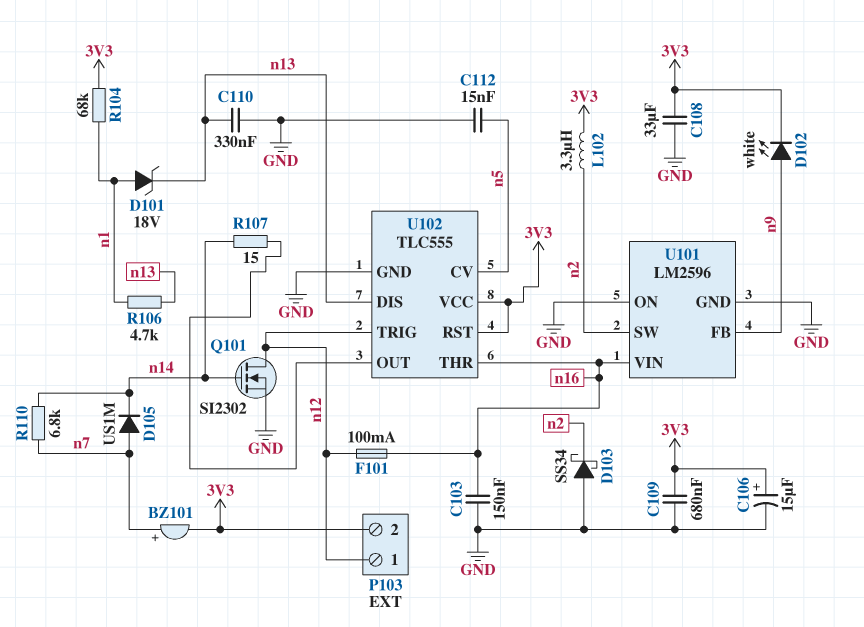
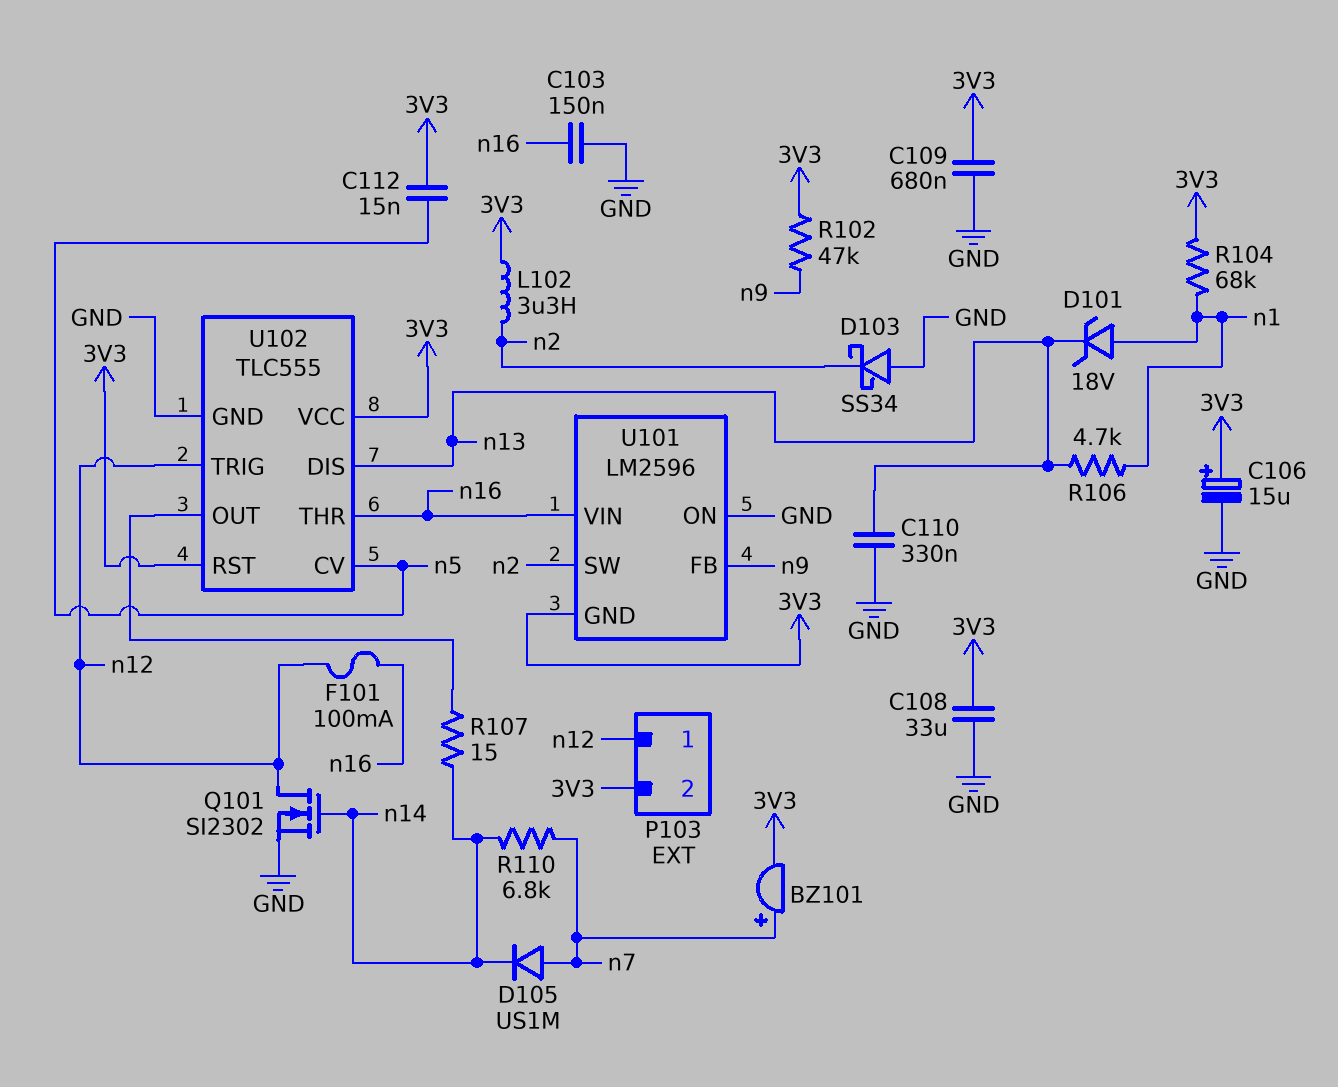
C112: 15nF (GND, n5) -> 15nF (3V3, n5)
D102: LED white (A n9, K 3V3) -> none
R102: none -> 47k (3V3, n9)
U101 pin GND: GND -> 3V3

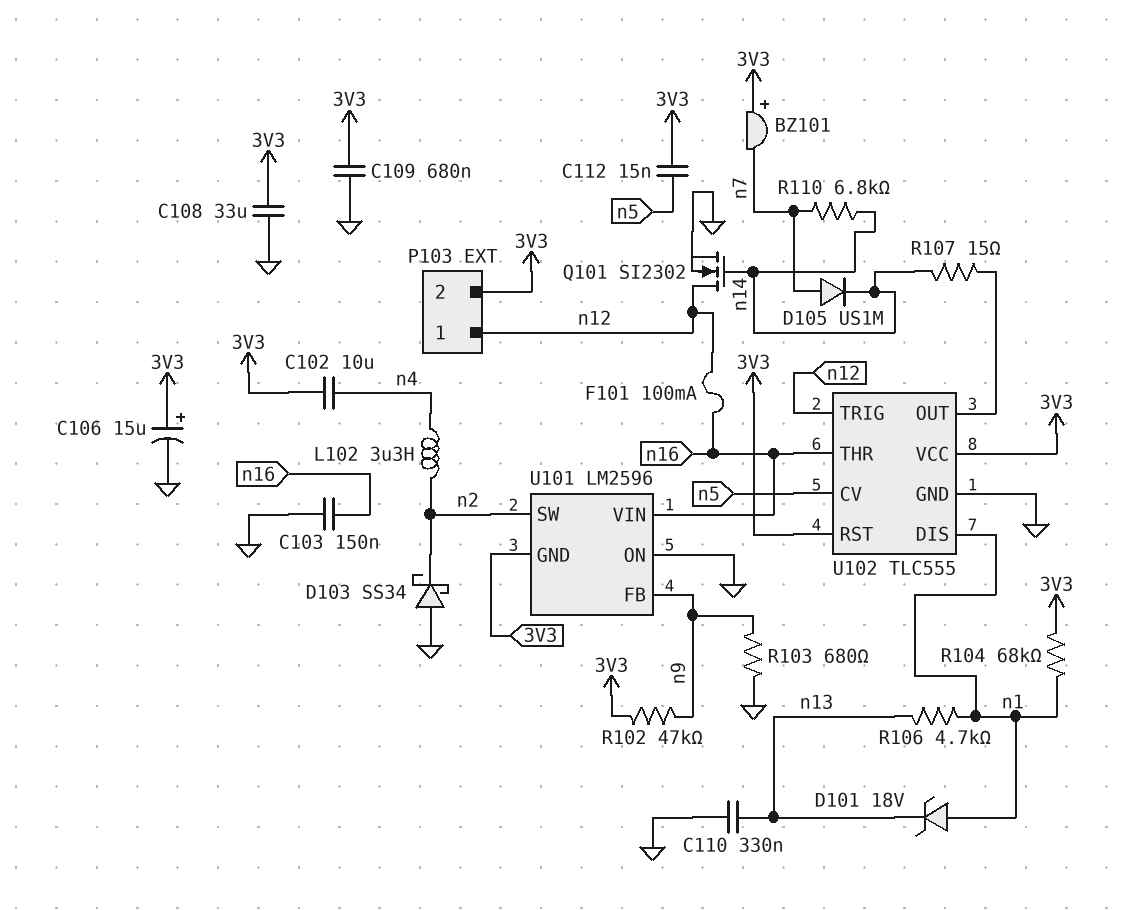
BZ101: buzzer (plus n7, minus 3V3) -> buzzer (plus 3V3, minus n7)
C102: none -> 10uF (3V3, n4)
L102: 3.3uH (3V3, n2) -> 3.3uH (n2, n4)
R103: none -> 680 (GND, n9)
U102 pin DIS: n13 -> n1

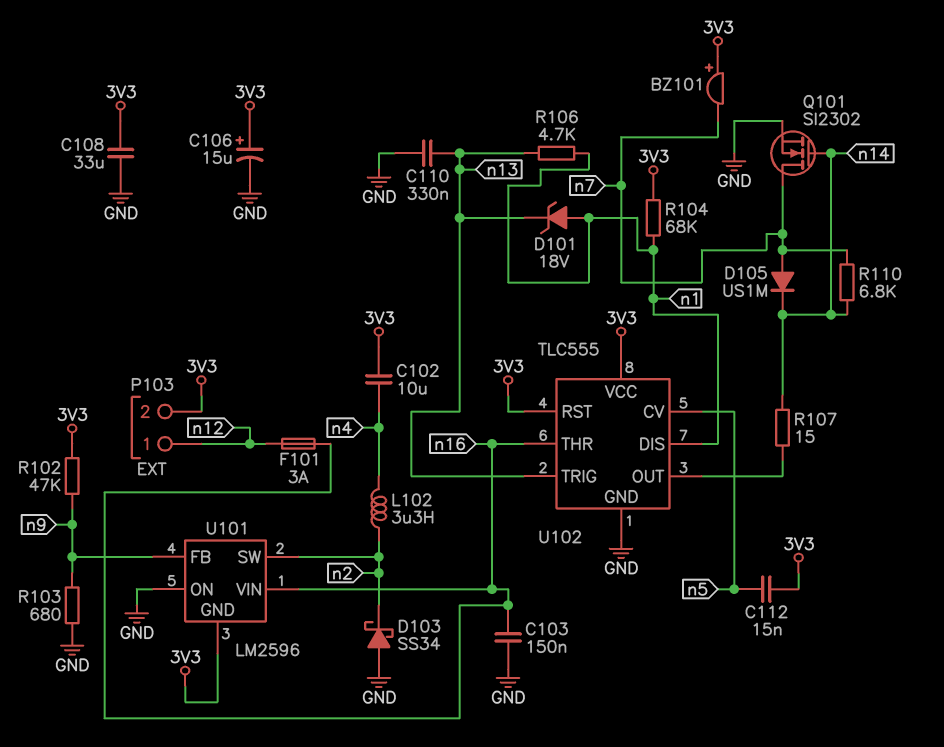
C109: 680nF (3V3, GND) -> none
F101: 100mA (n12, n16) -> 3A (n12, n16)
Q101: NMOS SI2302 (G n14, D n12, S GND) -> NMOS SI2302 (G n14, D n7, S GND)
U102 pin TRIG: n12 -> n13

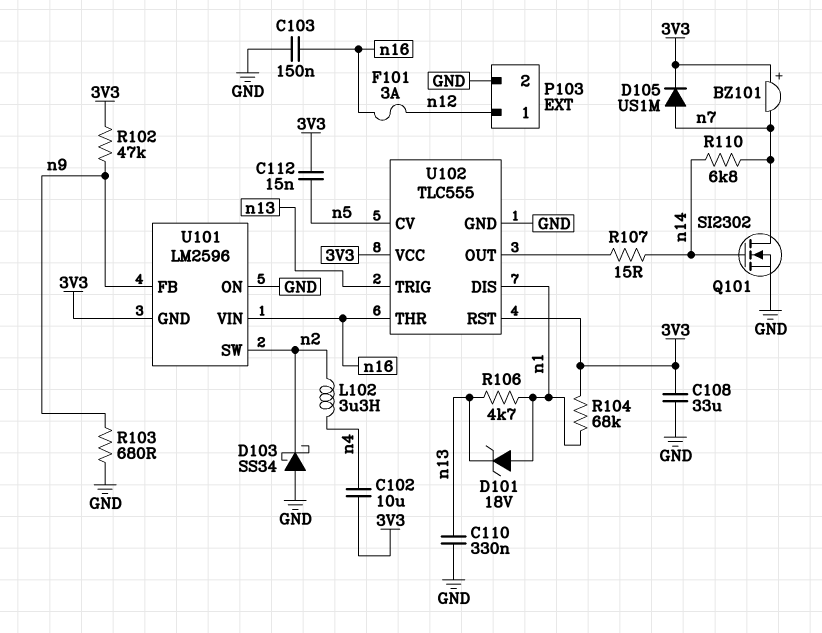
C106: 15uF (plus 3V3, minus GND) -> none
D105: diode US1M (A n7, K n14) -> diode US1M (A n7, K 3V3)
P103 pin 2: 3V3 -> GND

